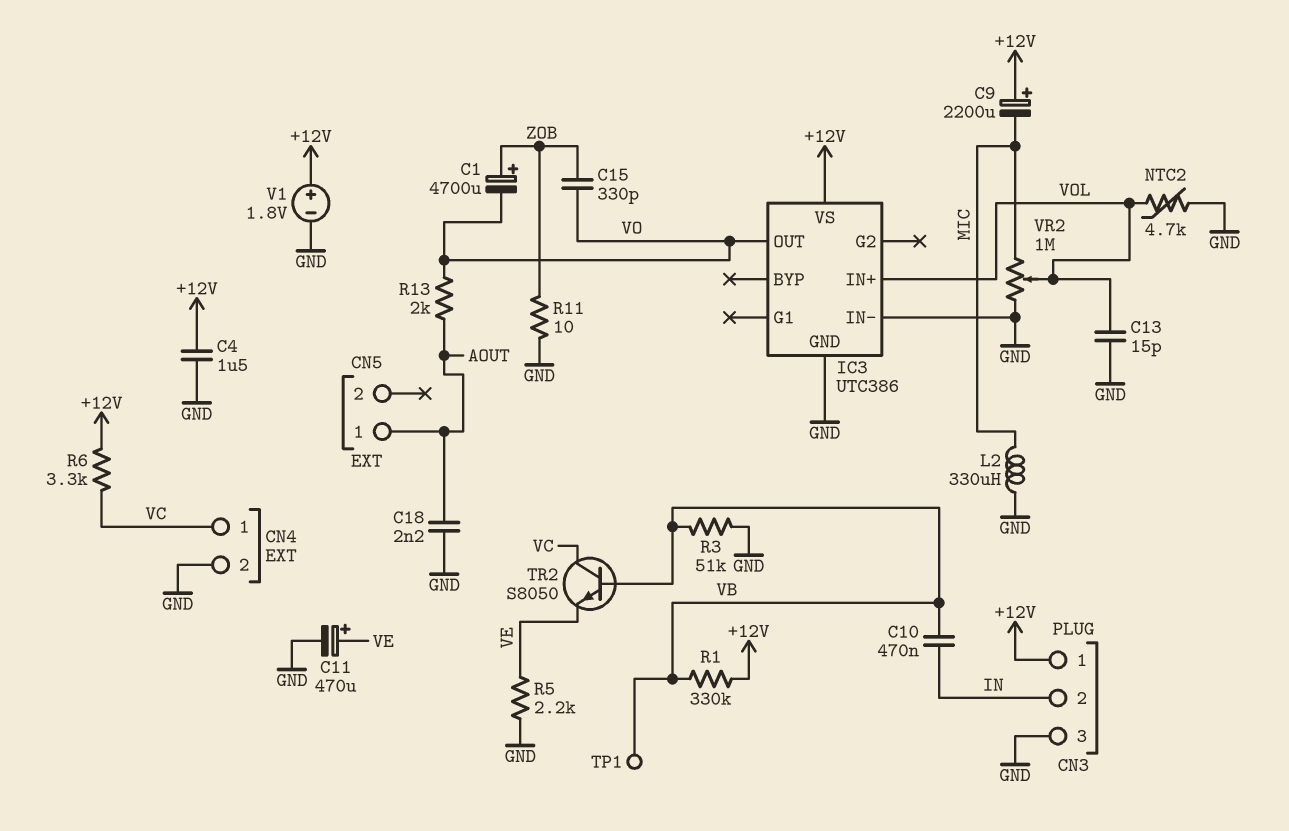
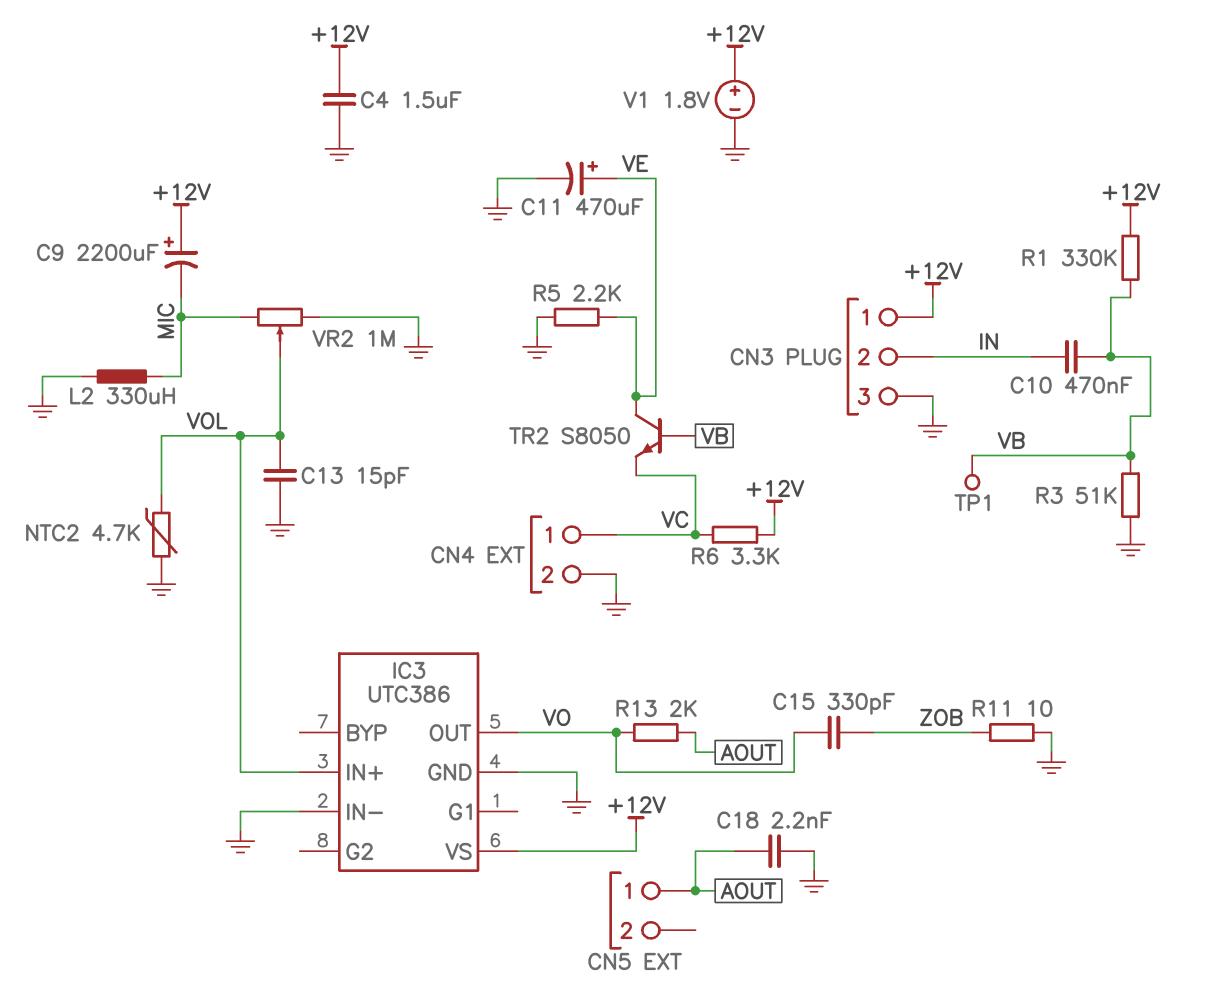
C1: 4700uF (plus ZOB, minus VO) -> none
TR2: NPN S8050 (B VB, C VC, E VE) -> NPN S8050 (B VB, C VE, E VC)

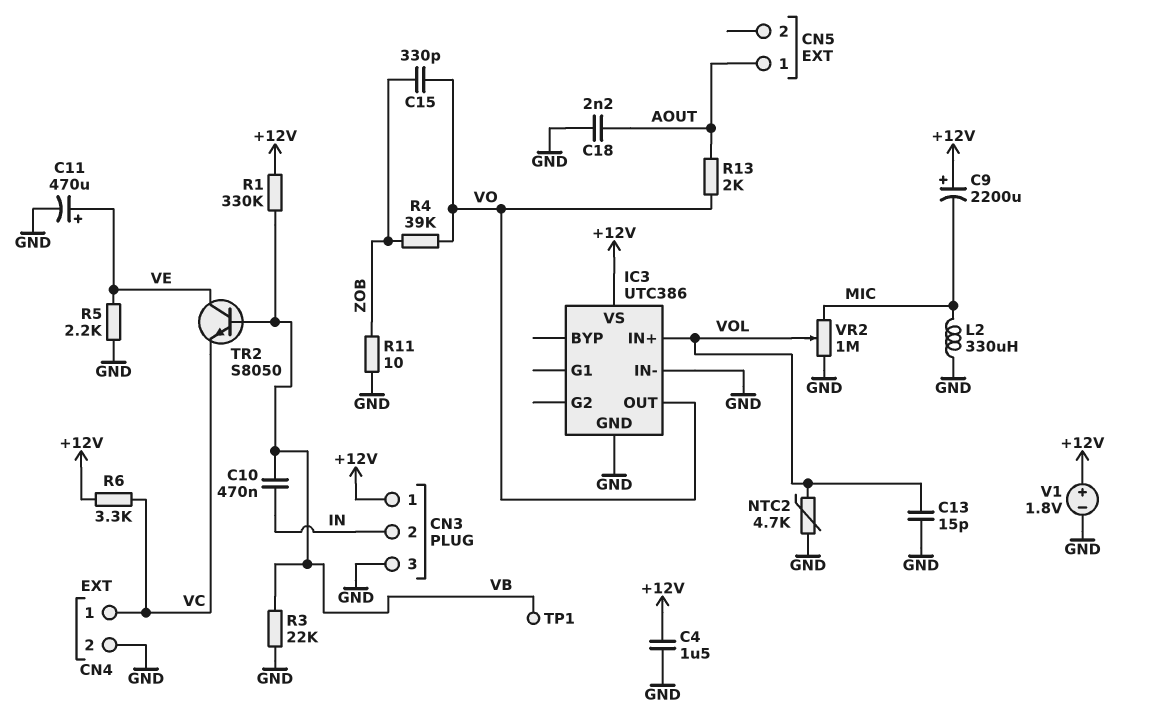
R3: 51k (GND, VB) -> 22k (GND, VB)
R4: none -> 39k (VO, ZOB)

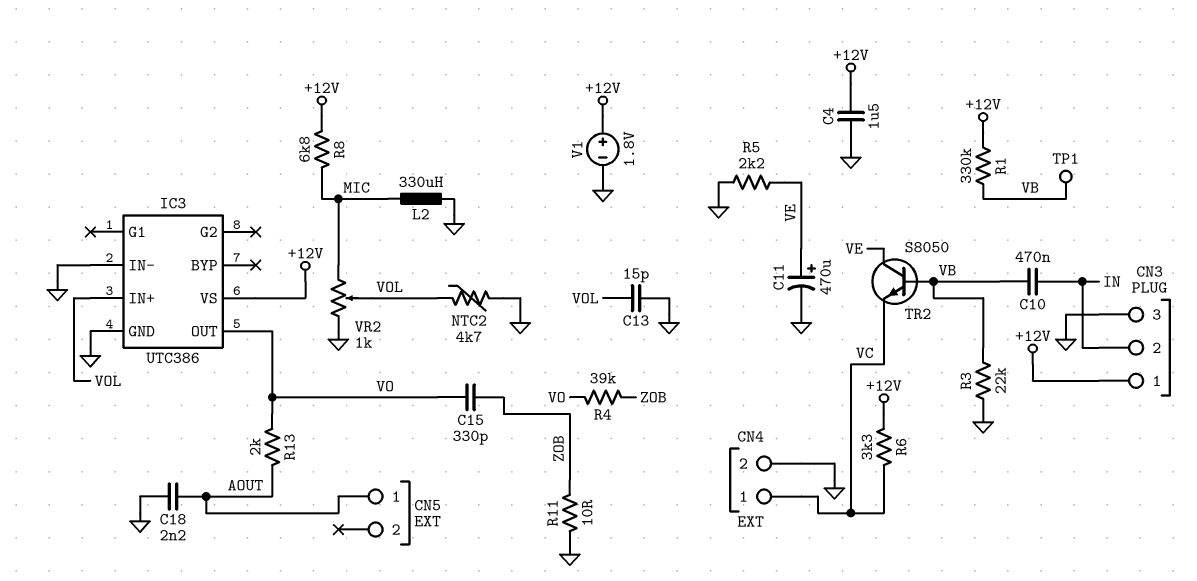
C9: 2200uF (plus +12V, minus MIC) -> none
R8: none -> 6.8k (+12V, MIC)
VR2: 1M (GND, MIC, wiper VOL) -> 1k (GND, MIC, wiper VOL)

